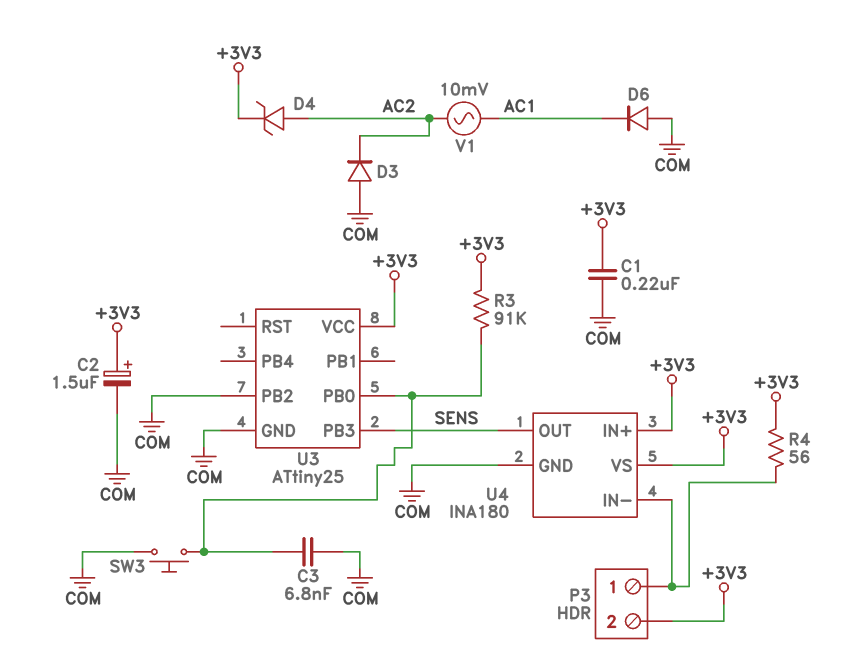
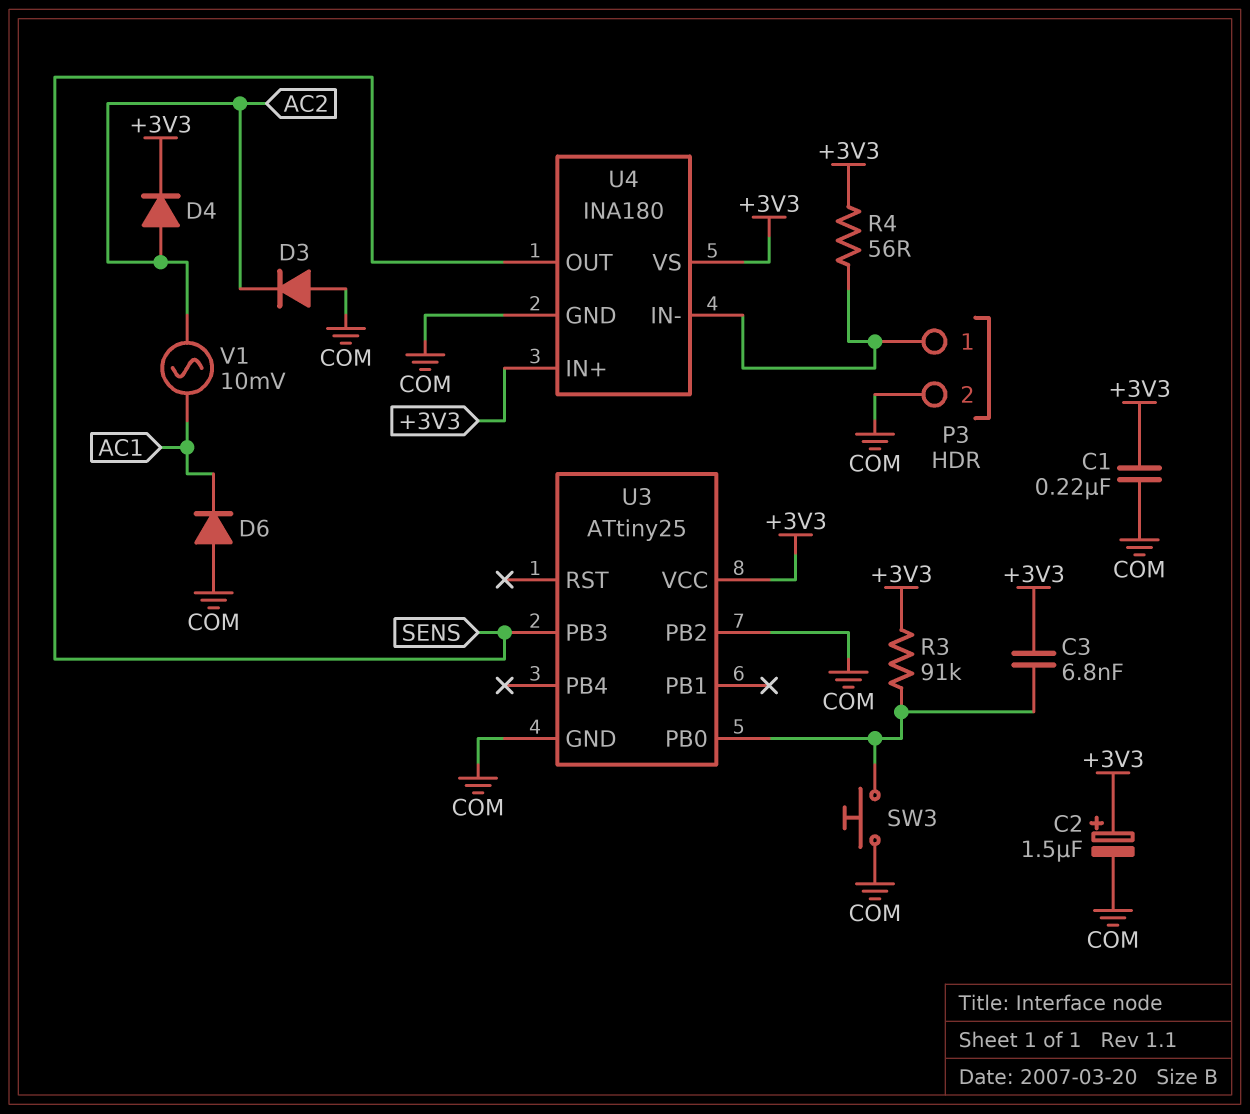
C3: 6.8nF (COM, U3/PB0) -> 6.8nF (+3V3, U3/PB0)
D4: zener (A AC2, K +3V3) -> diode (A AC2, K +3V3)
P3 pin 2: +3V3 -> COM

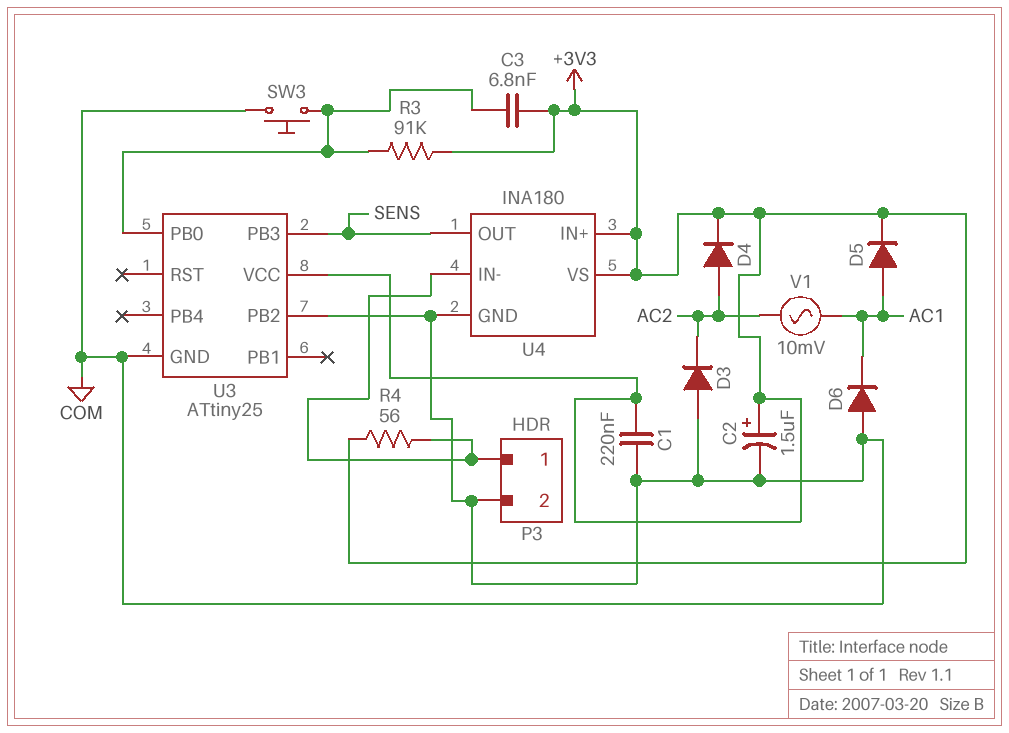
D5: none -> diode (A AC1, K +3V3)

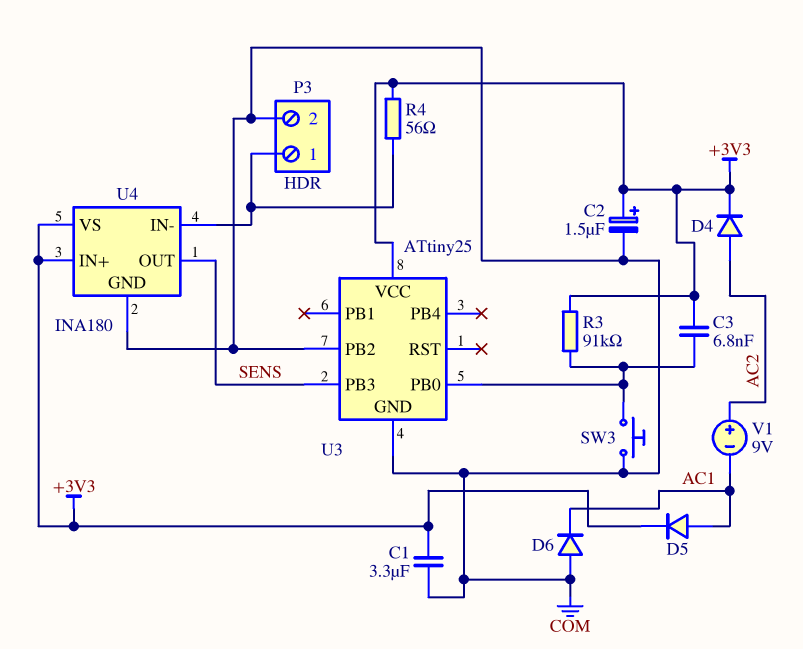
C1: 220nF (+3V3, COM) -> 3.3uF (+3V3, COM)
D3: diode (A COM, K AC2) -> none
V1: AC 10mV (AC1, AC2) -> 9V (plus AC2, minus AC1)

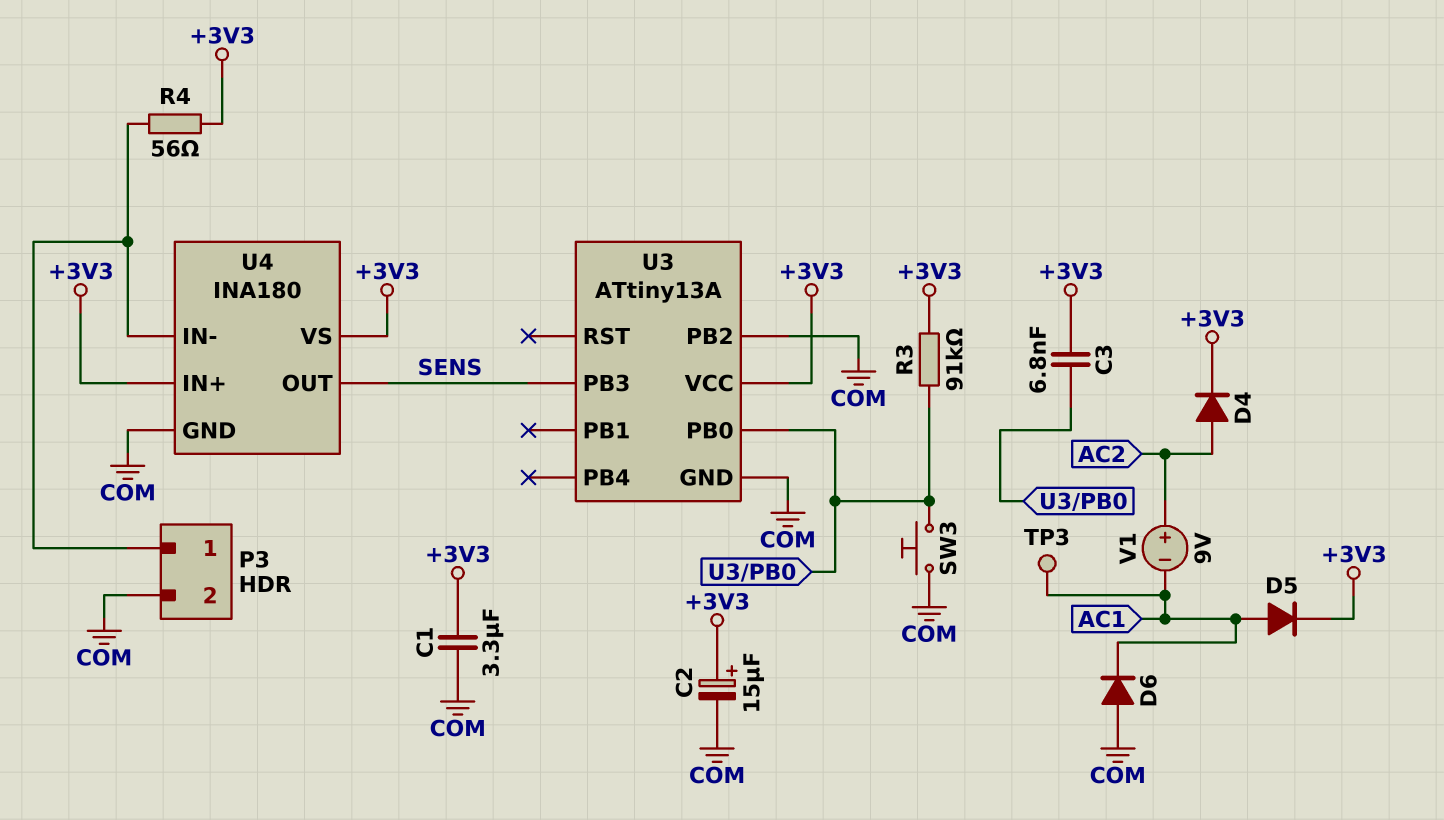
C2: 1.5uF (plus +3V3, minus COM) -> 15uF (plus +3V3, minus COM)
TP3: none -> test point (AC1)
U3: ATtiny25 -> ATtiny13A

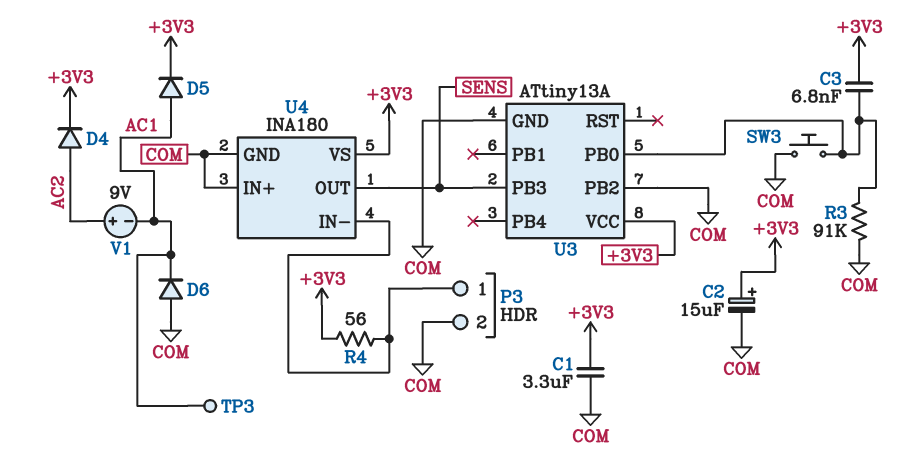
R3: 91k (+3V3, U3/PB0) -> 91k (COM, U3/PB0)
U4 pin IN+: +3V3 -> COM

